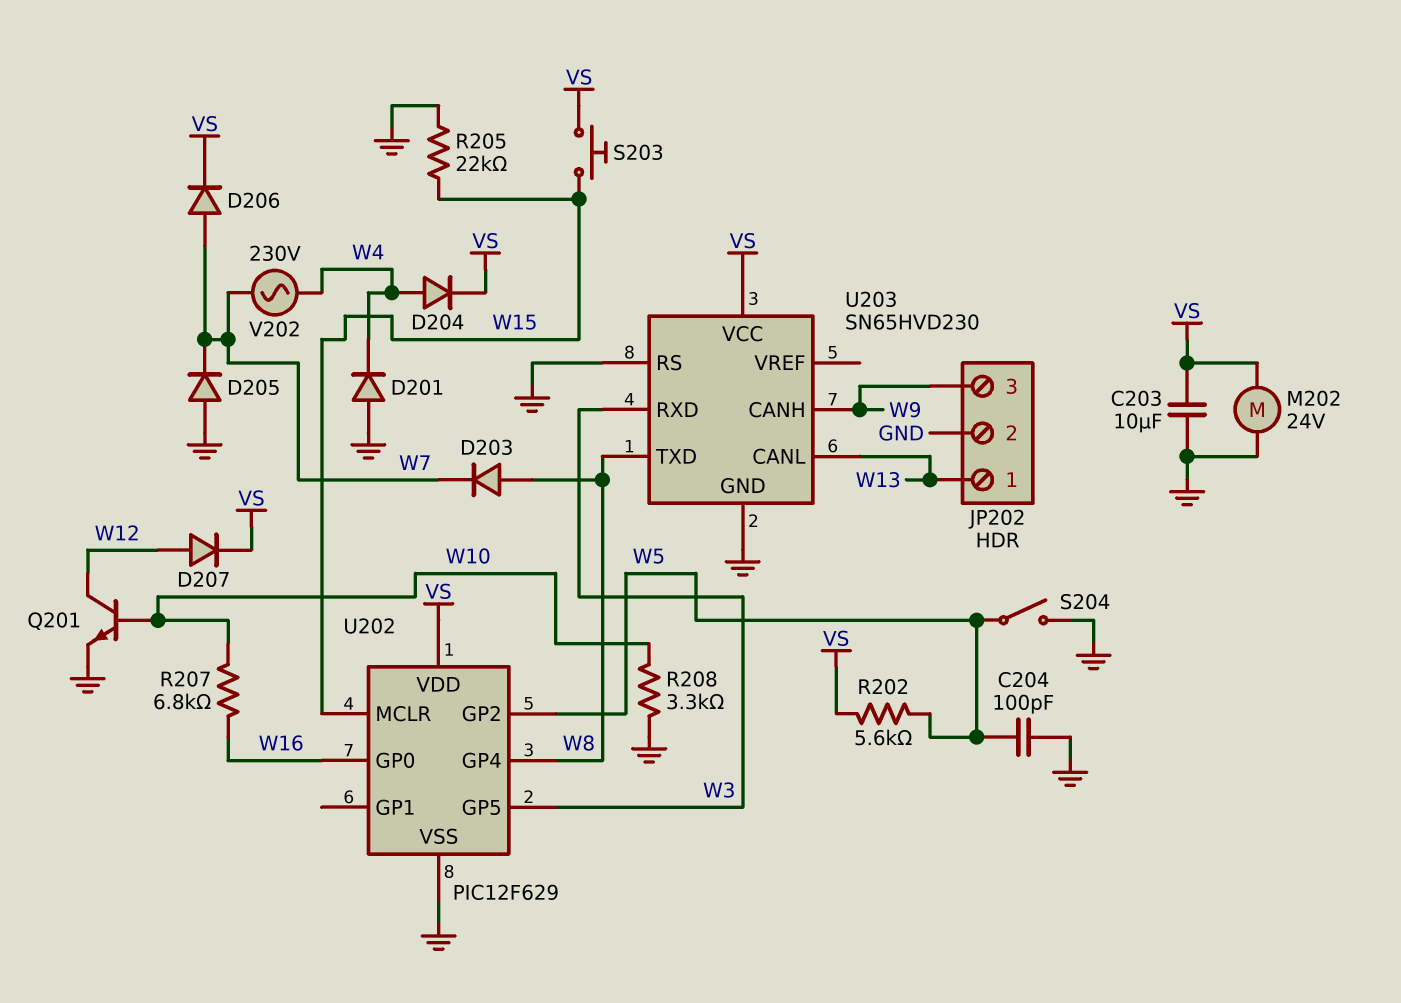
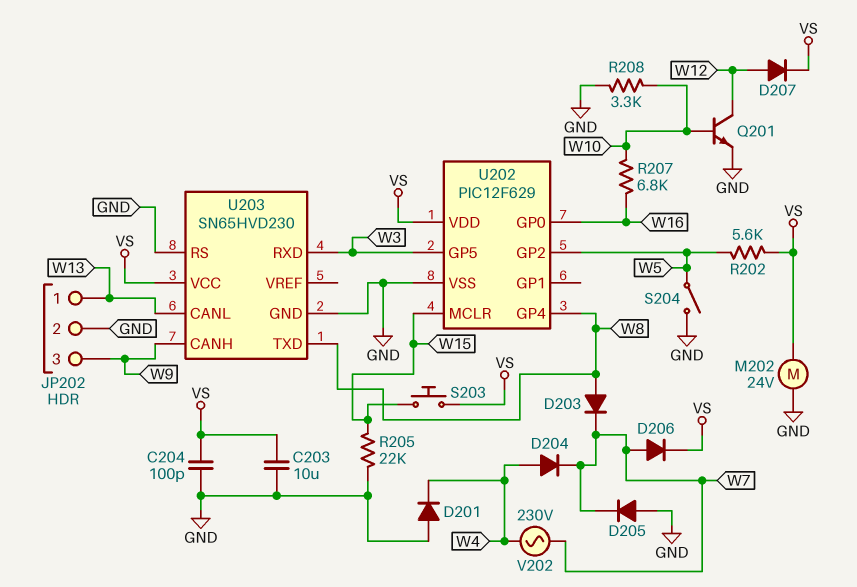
C204: 100pF (GND, W5) -> 100pF (GND, VS)
D204: diode (A W4, K VS) -> diode (A W4, K W7)

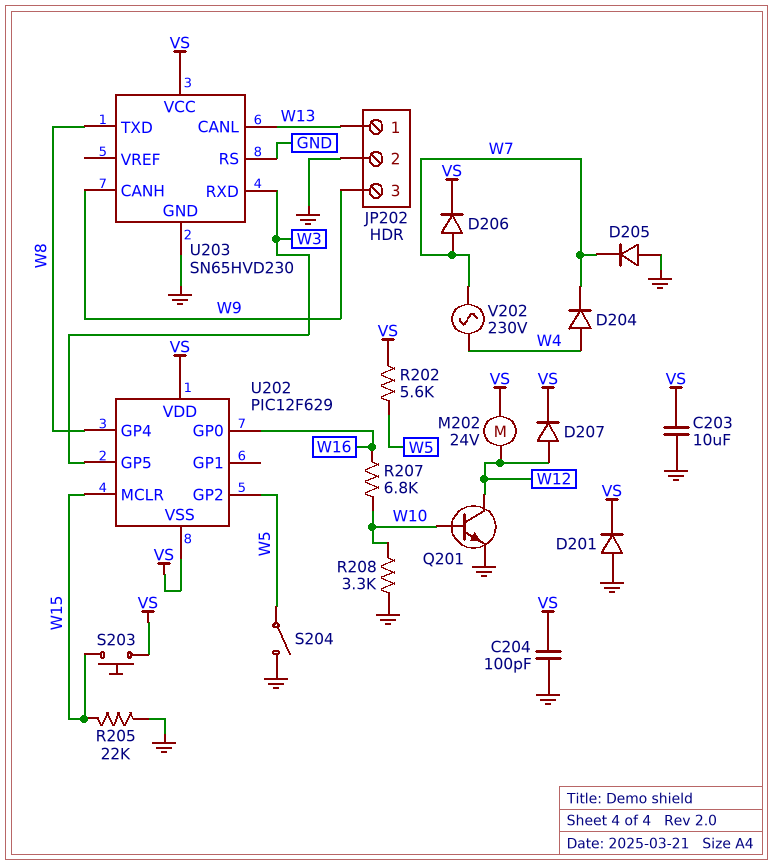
D201: diode (A GND, K W4) -> diode (A GND, K VS)
D203: diode (A W8, K W7) -> none
M202: motor 24V (GND, VS) -> motor 24V (VS, W12)
U202 pin VSS: GND -> VS

